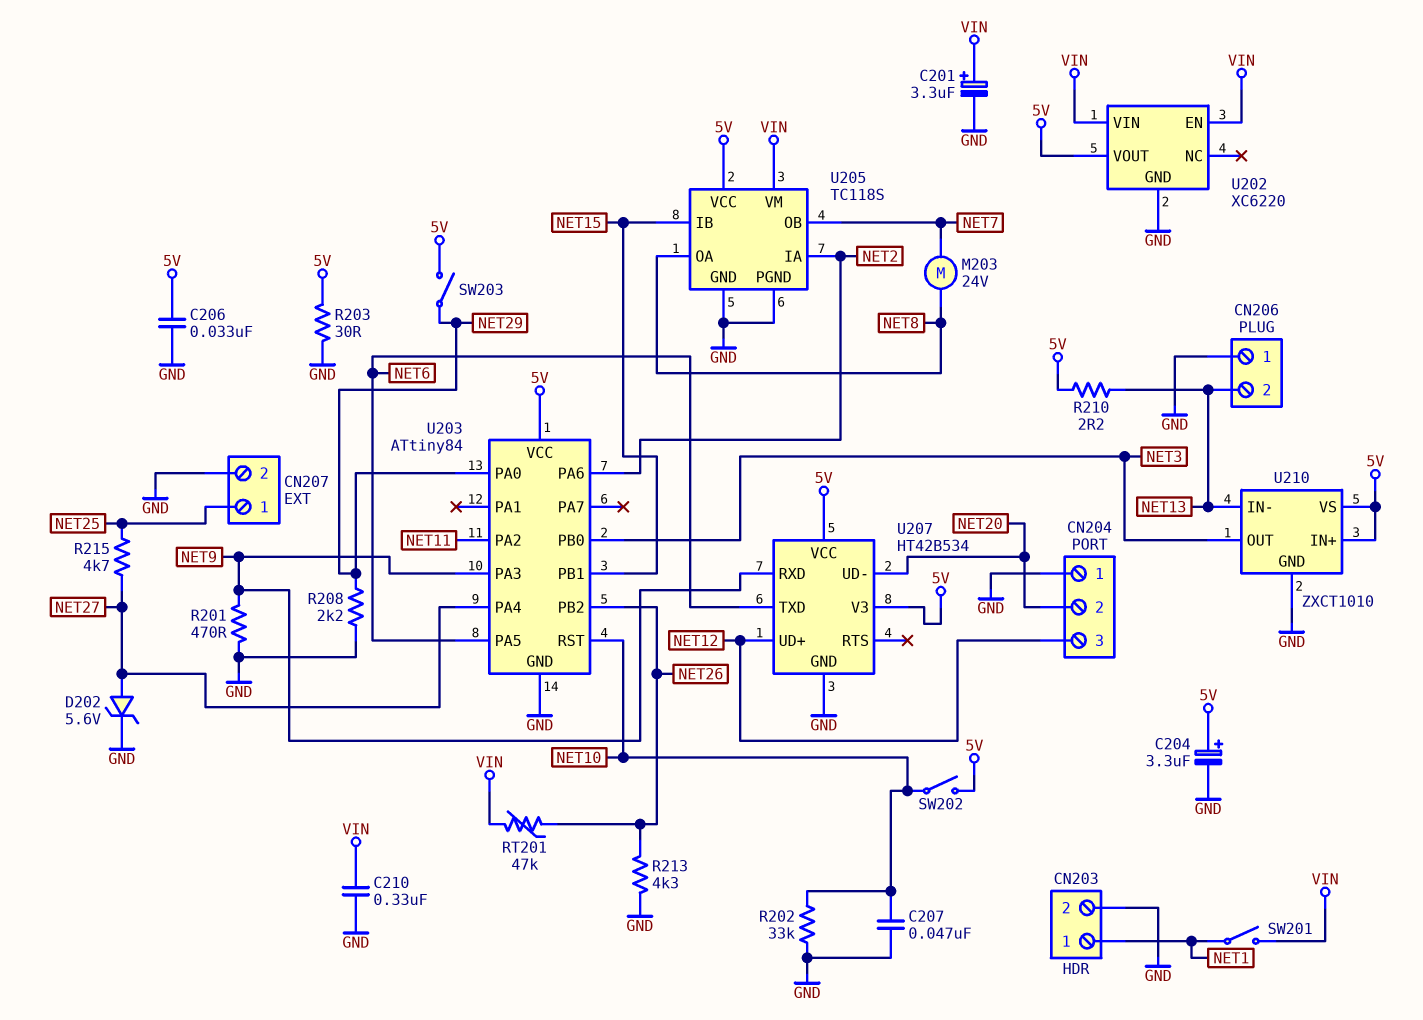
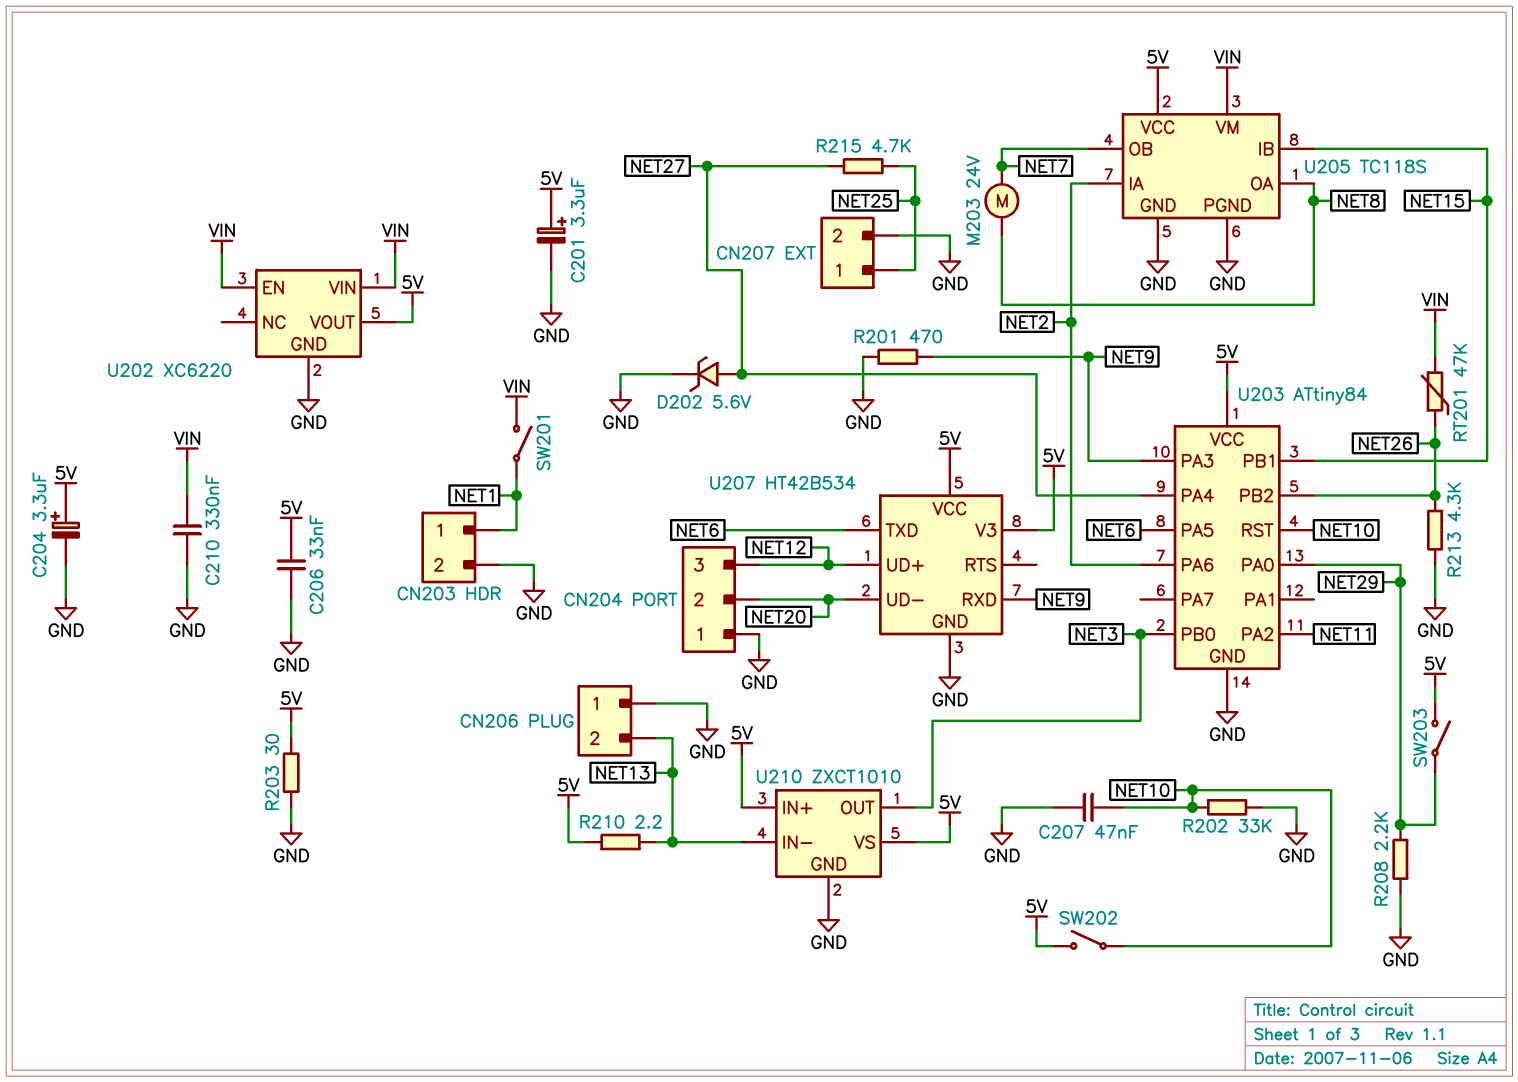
C201: 3.3uF (plus VIN, minus GND) -> 3.3uF (plus 5V, minus GND)

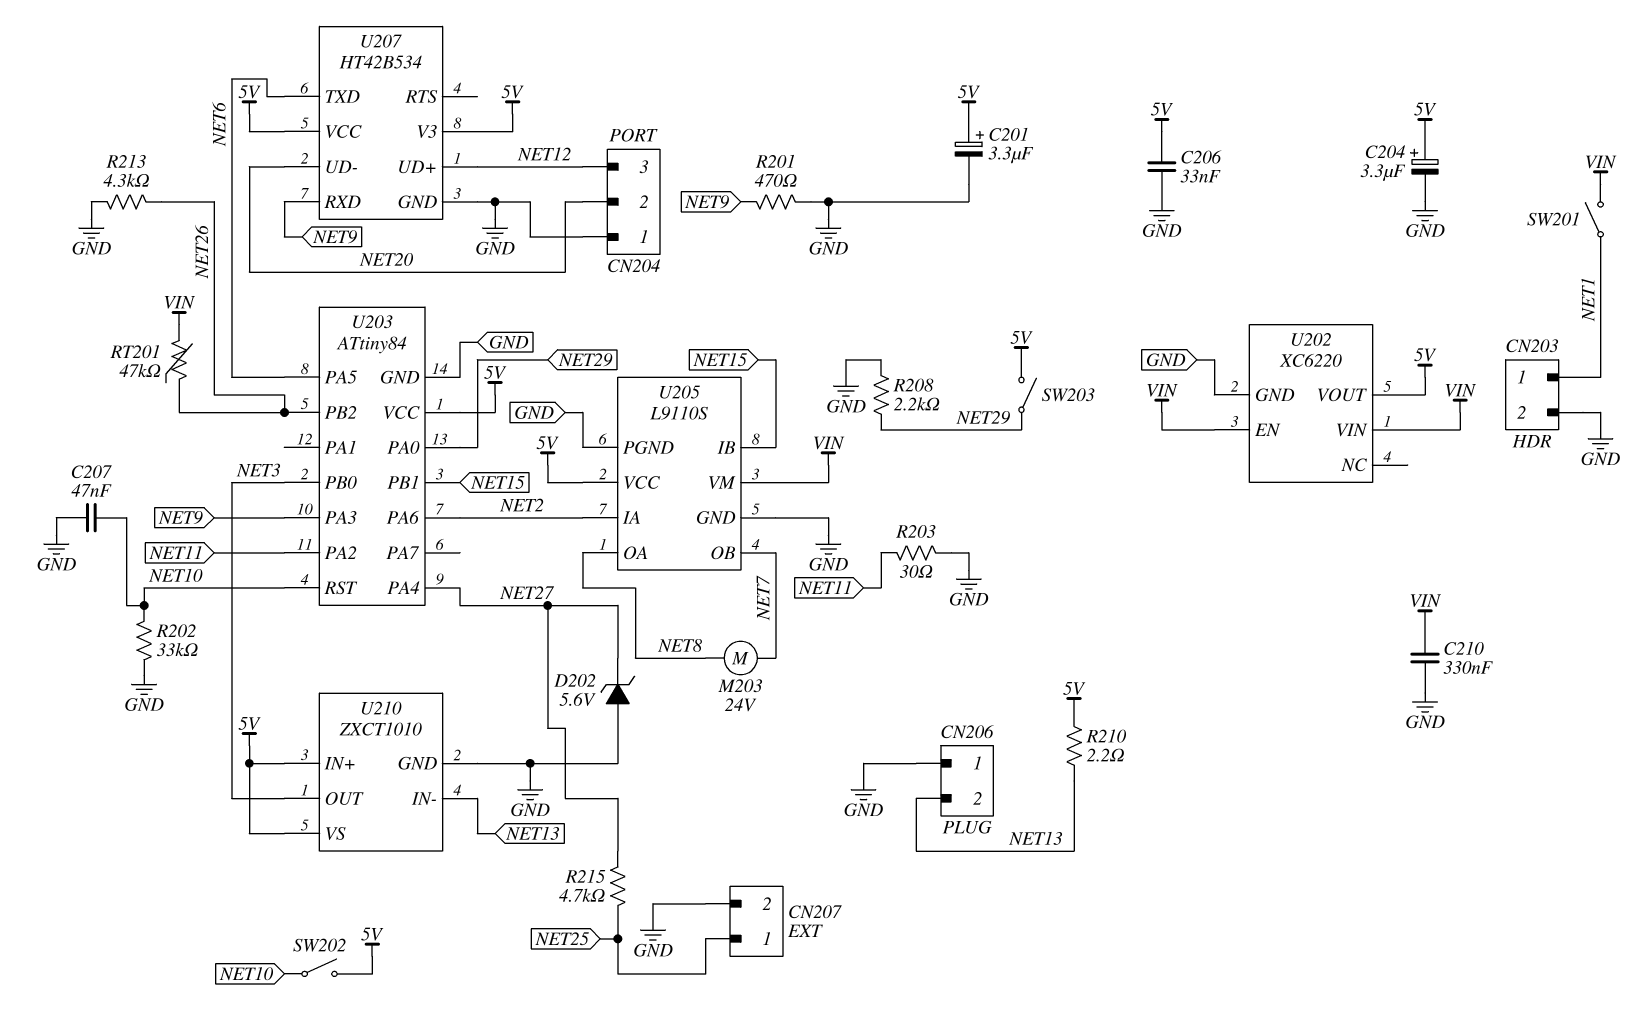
D202: zener 5.6V (A NET27, K GND) -> zener 5.6V (A GND, K NET27)
R203: 30 (5V, GND) -> 30 (GND, NET11)
U205: TC118S -> L9110S

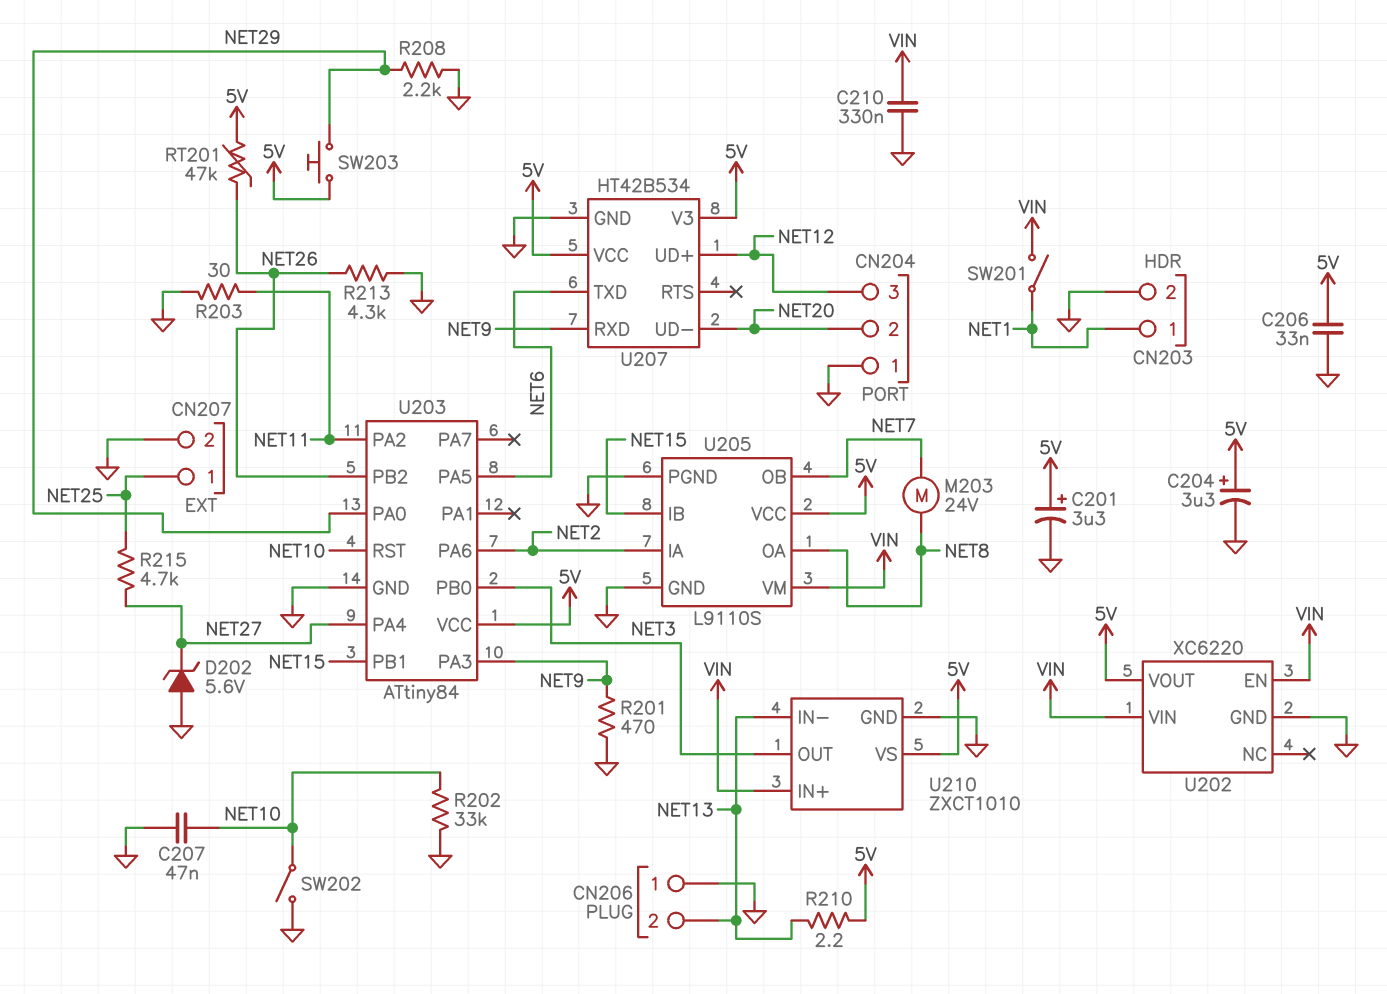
RT201: 47k (NET26, VIN) -> 47k (5V, NET26)
SW202: switch (5V, NET10) -> switch (GND, NET10)
SW203: switch (5V, NET29) -> button (5V, NET29)
U210 pin IN+: 5V -> VIN

